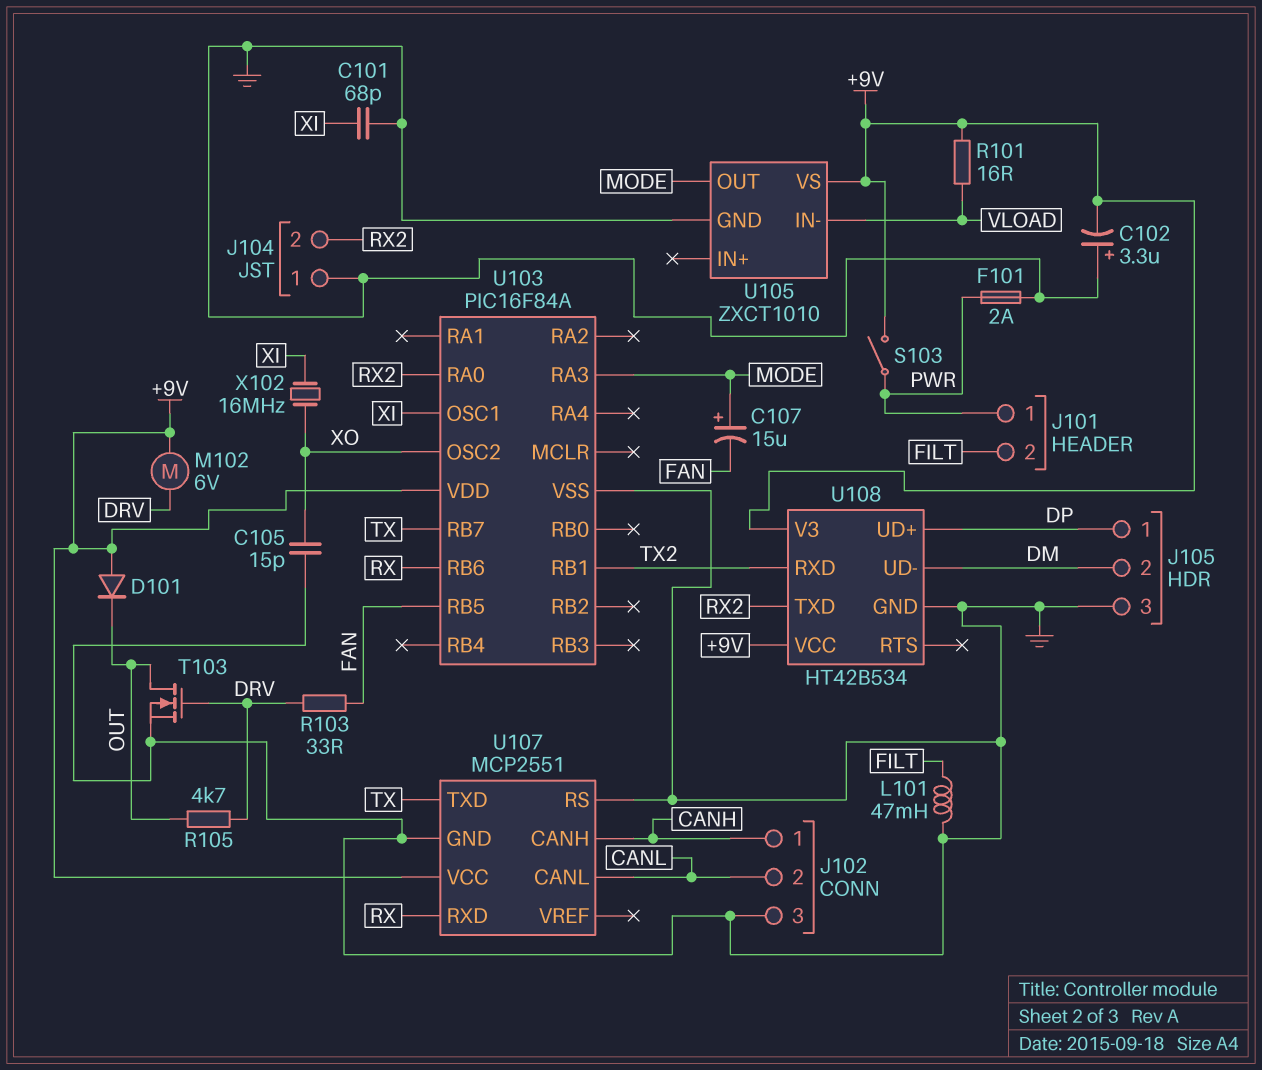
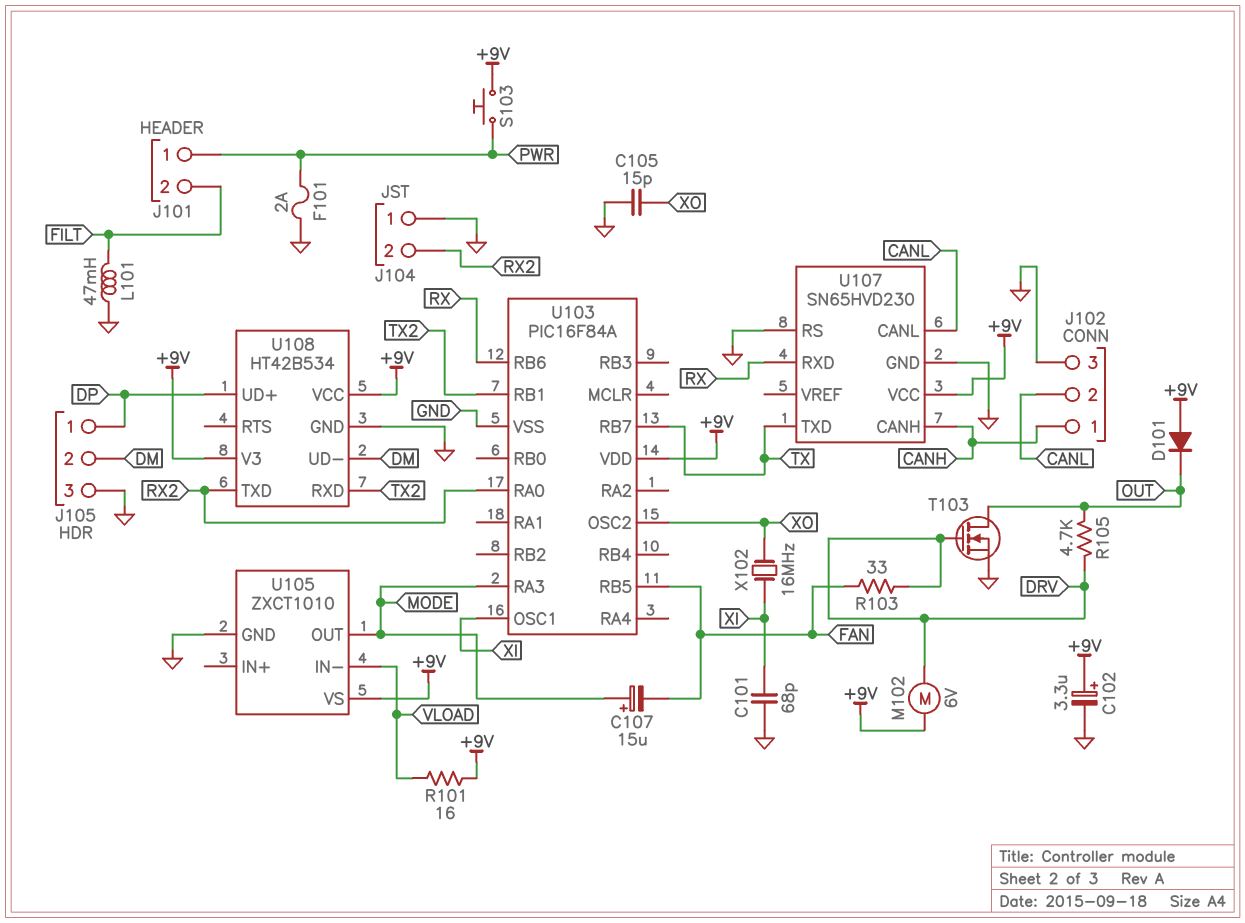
C102: 3.3uF (plus GND, minus +9V) -> 3.3uF (plus +9V, minus GND)
S103: switch (+9V, PWR) -> button (+9V, PWR)
U107: MCP2551 -> SN65HVD230

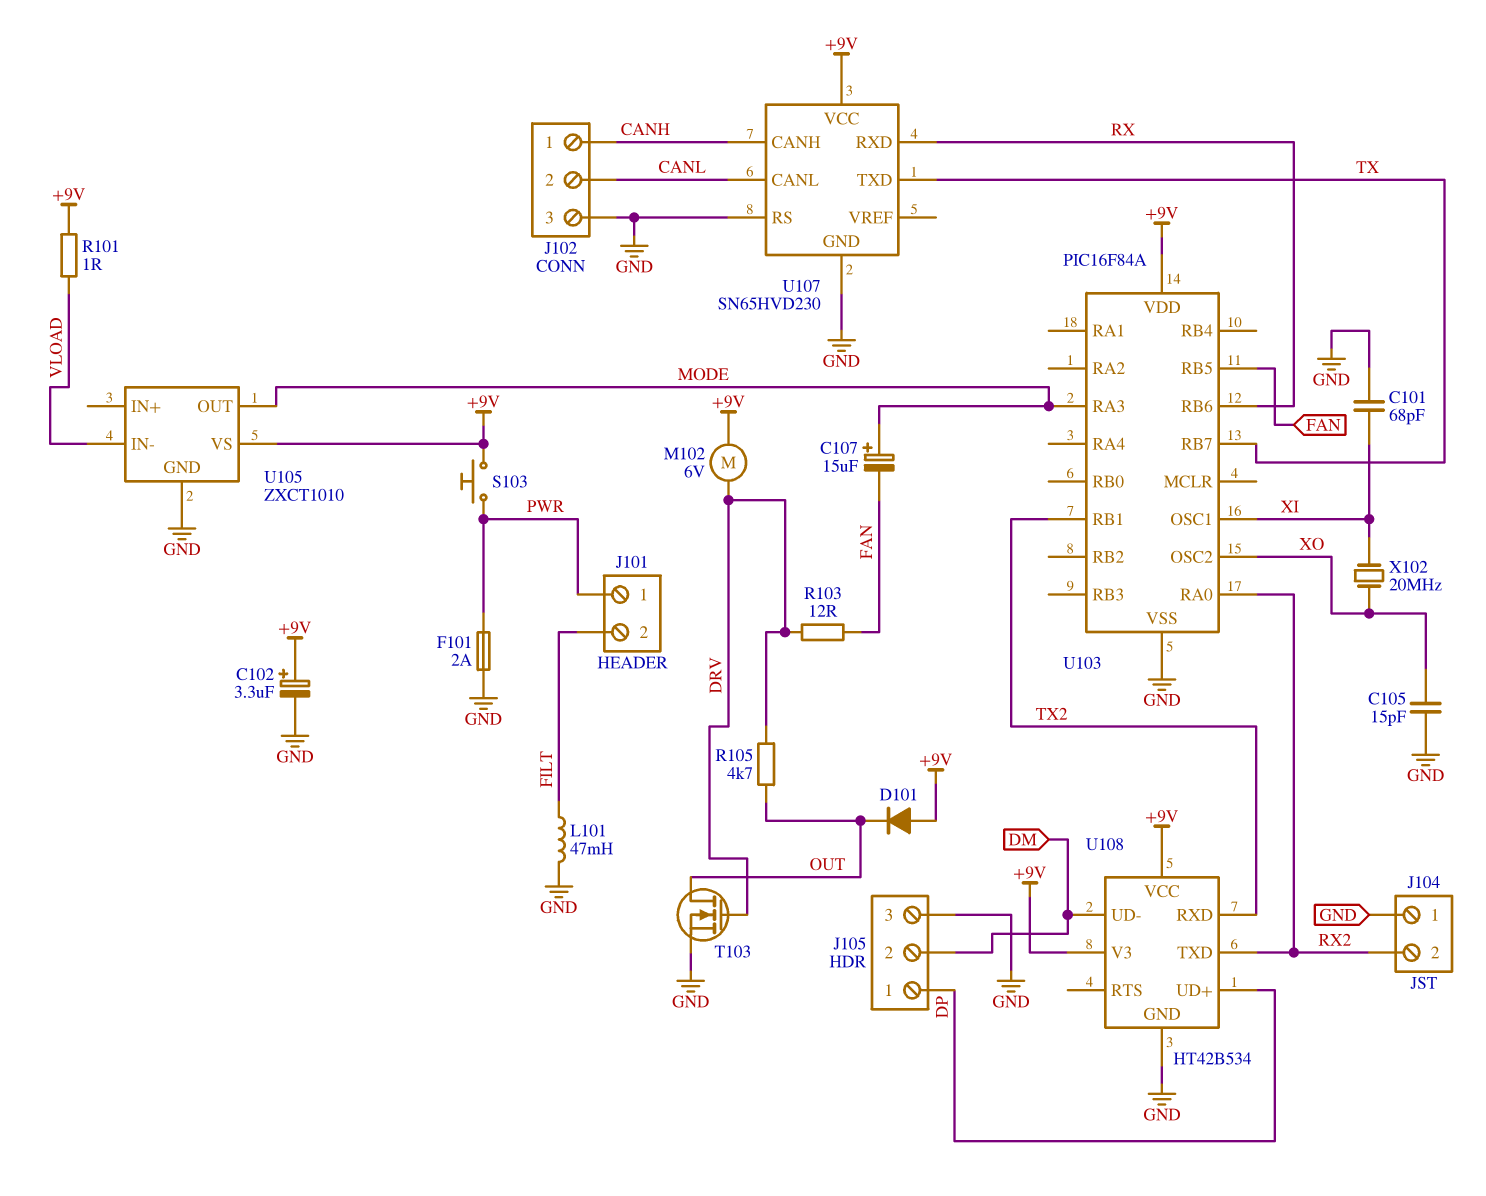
R101: 16 (+9V, VLOAD) -> 1 (+9V, VLOAD)
R103: 33 (DRV, FAN) -> 12 (DRV, FAN)
X102: 16MHz (XI, XO) -> 20MHz (XI, XO)

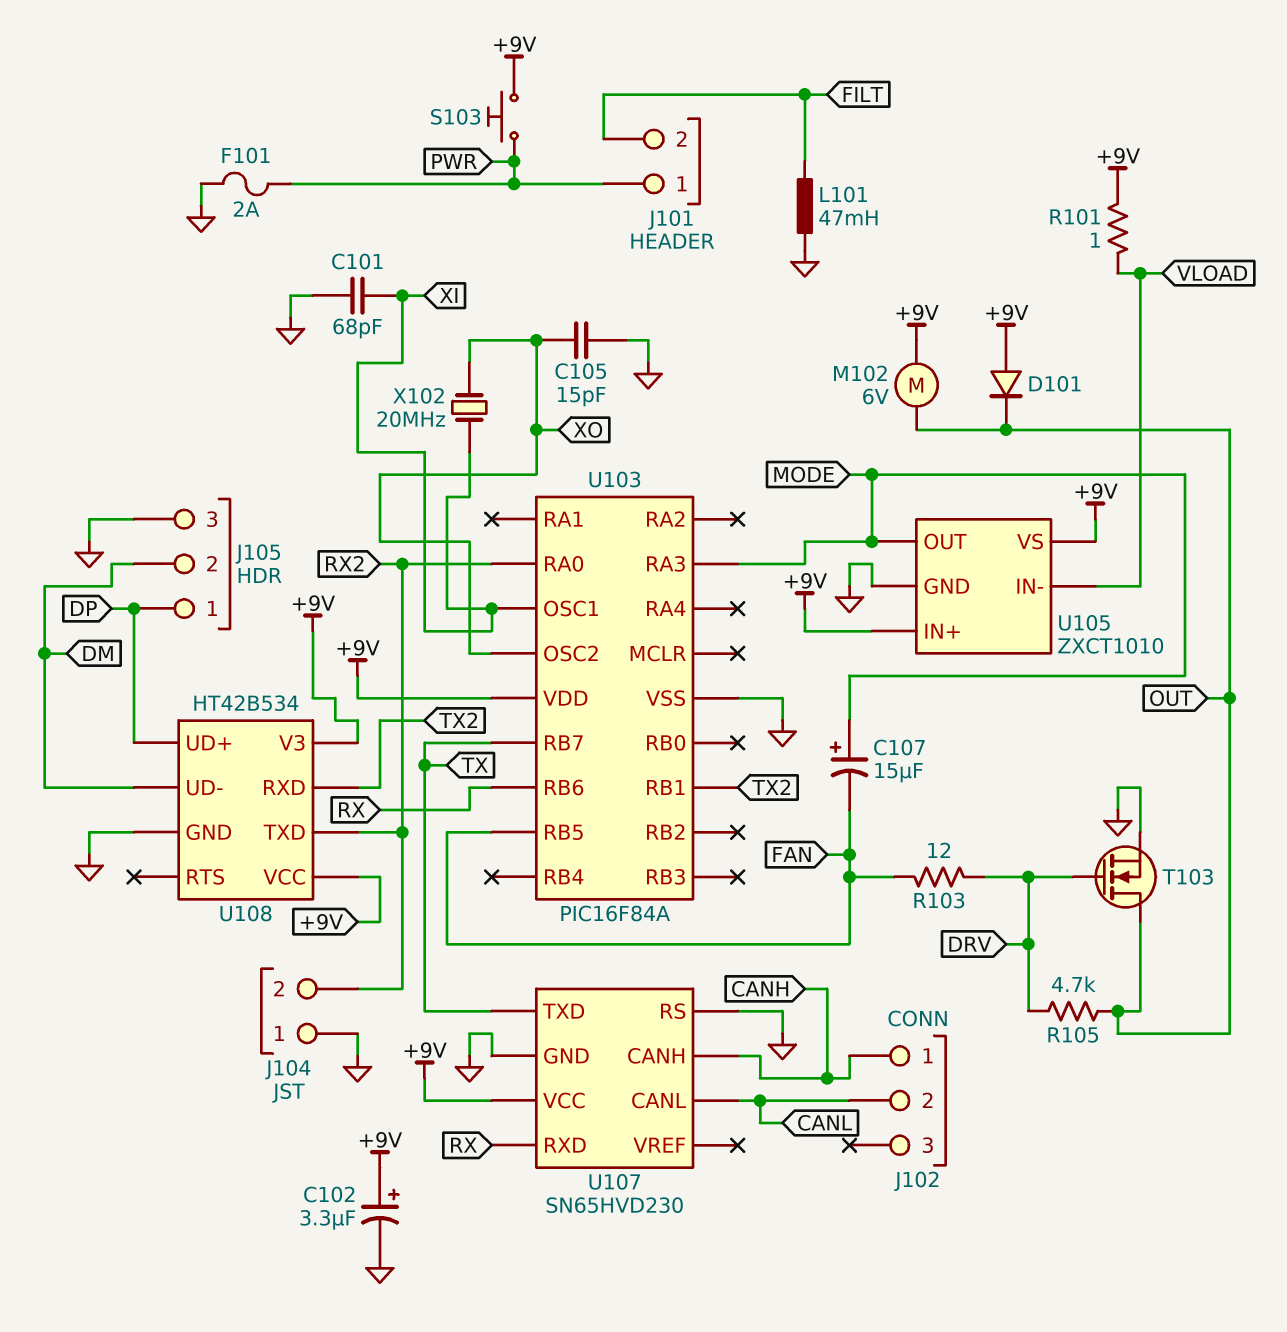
J102 pin 3: GND -> none
M102: motor 6V (+9V, DRV) -> motor 6V (+9V, OUT)
U105 pin IN+: none -> +9V

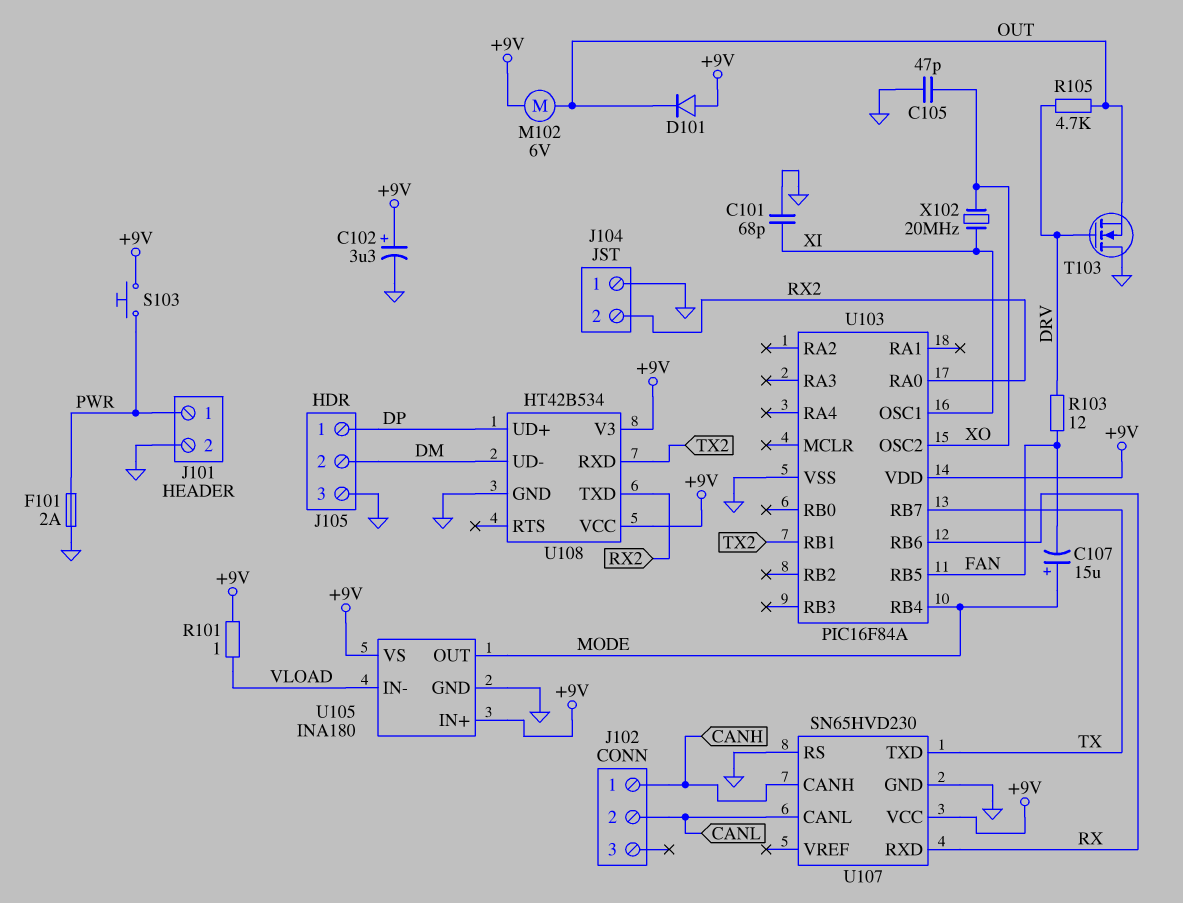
C105: 15pF (GND, XO) -> 47pF (GND, XO)
J101 pin 2: FILT -> GND
L101: 47mH (FILT, GND) -> none
T103: NMOS (G DRV, D OUT, S GND) -> NMOS (G DRV, D GND, S OUT)
U103 pin RA3: MODE -> none
U103 pin RB4: none -> MODE
U105: ZXCT1010 -> INA180

